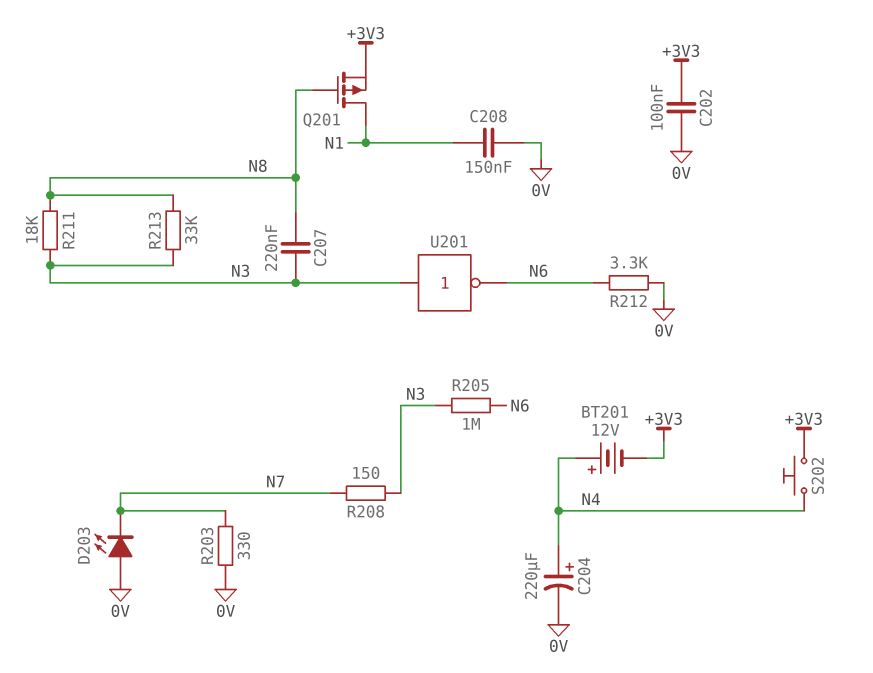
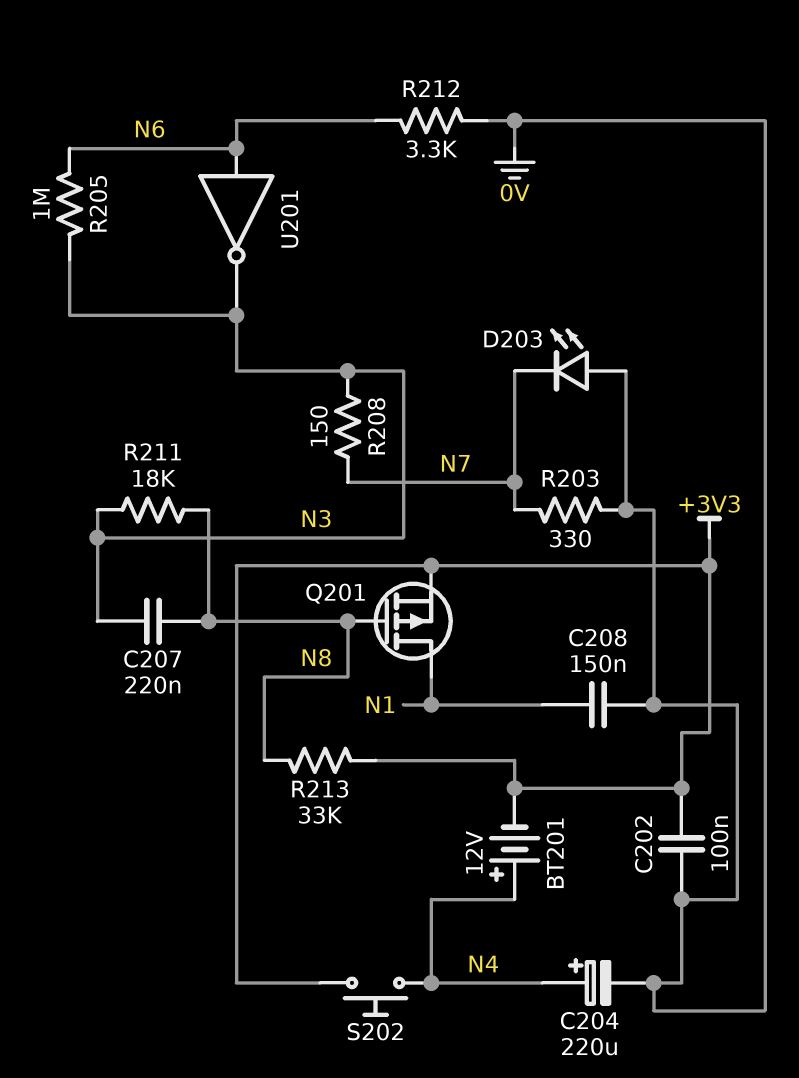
R213: 33k (N3, N8) -> 33k (+3V3, N8)
U201: NOT (in N3, out N6) -> NOT (in N6, out N3)

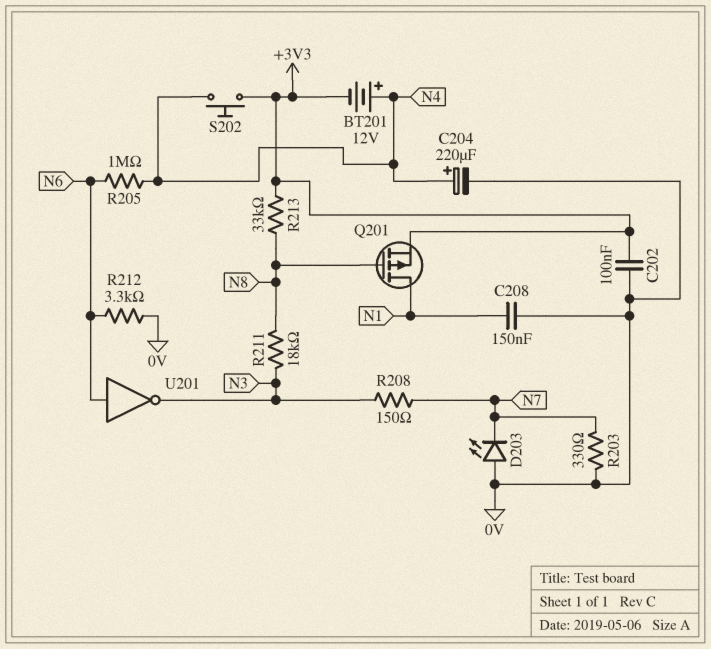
C207: 220nF (N3, N8) -> none
R205: 1M (N3, N6) -> 1M (N4, N6)

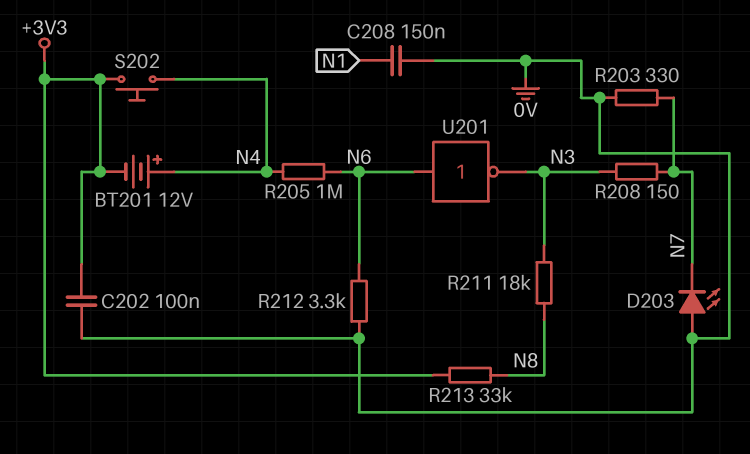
C204: 220uF (plus N4, minus 0V) -> none
Q201: PMOS (G N8, D N1, S +3V3) -> none

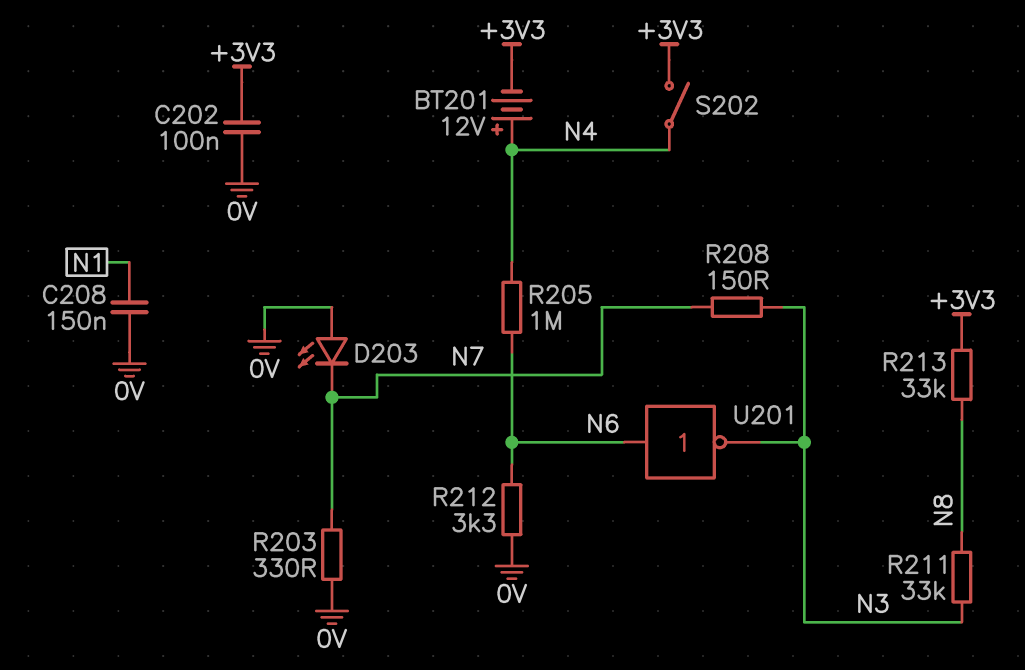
R211: 18k (N3, N8) -> 33k (N3, N8)
S202: button (+3V3, N4) -> switch (+3V3, N4)

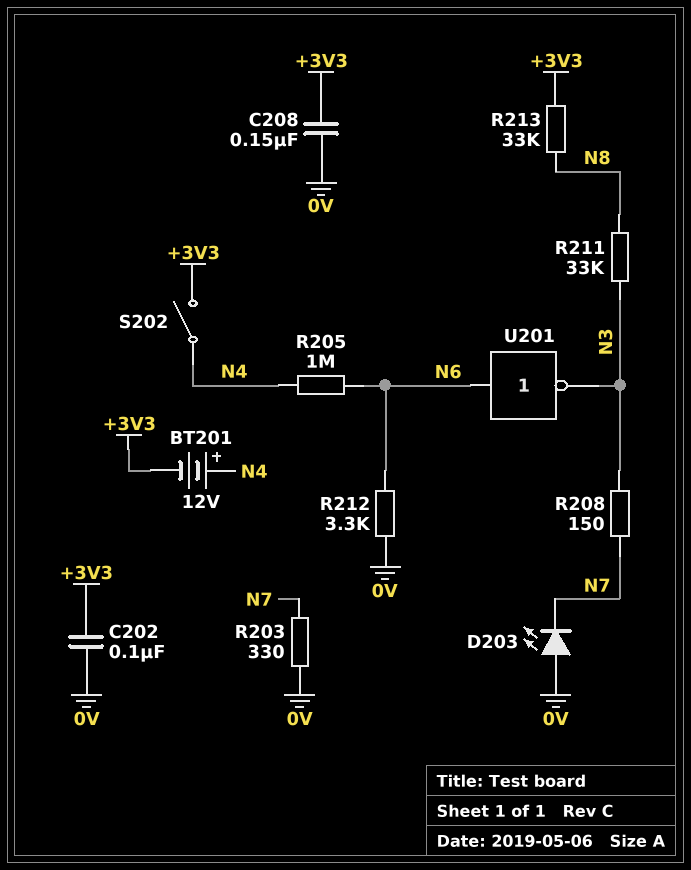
C208: 150nF (0V, N1) -> 150nF (+3V3, 0V)

